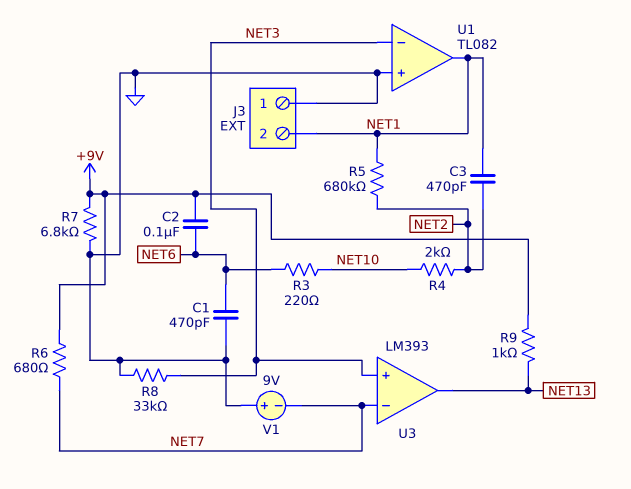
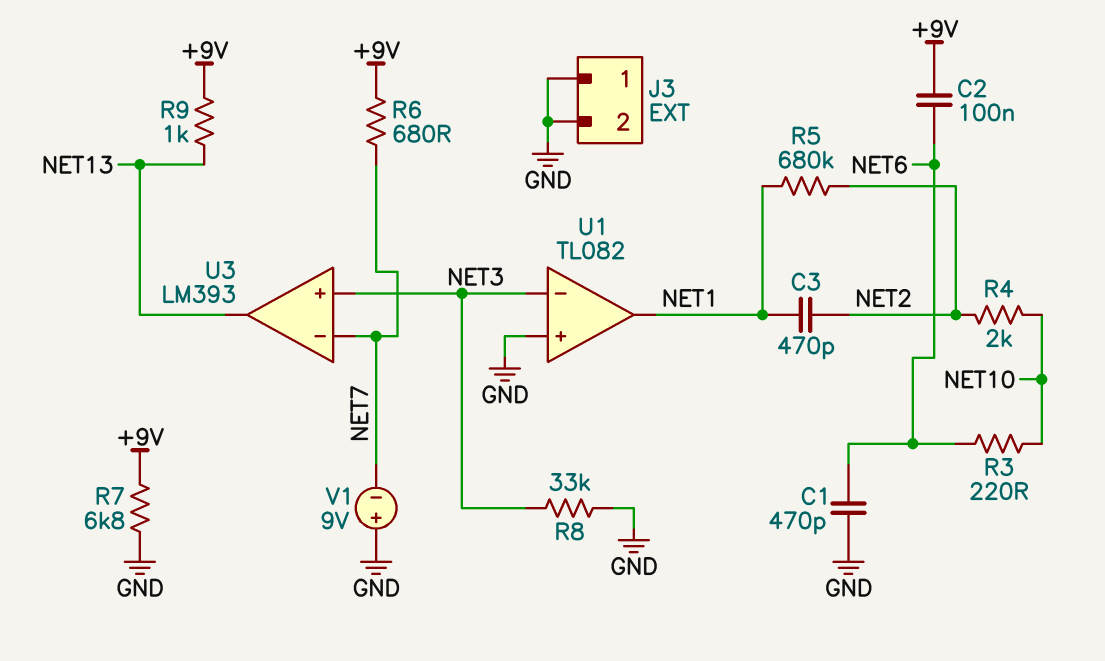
J3 pin 2: NET1 -> GND

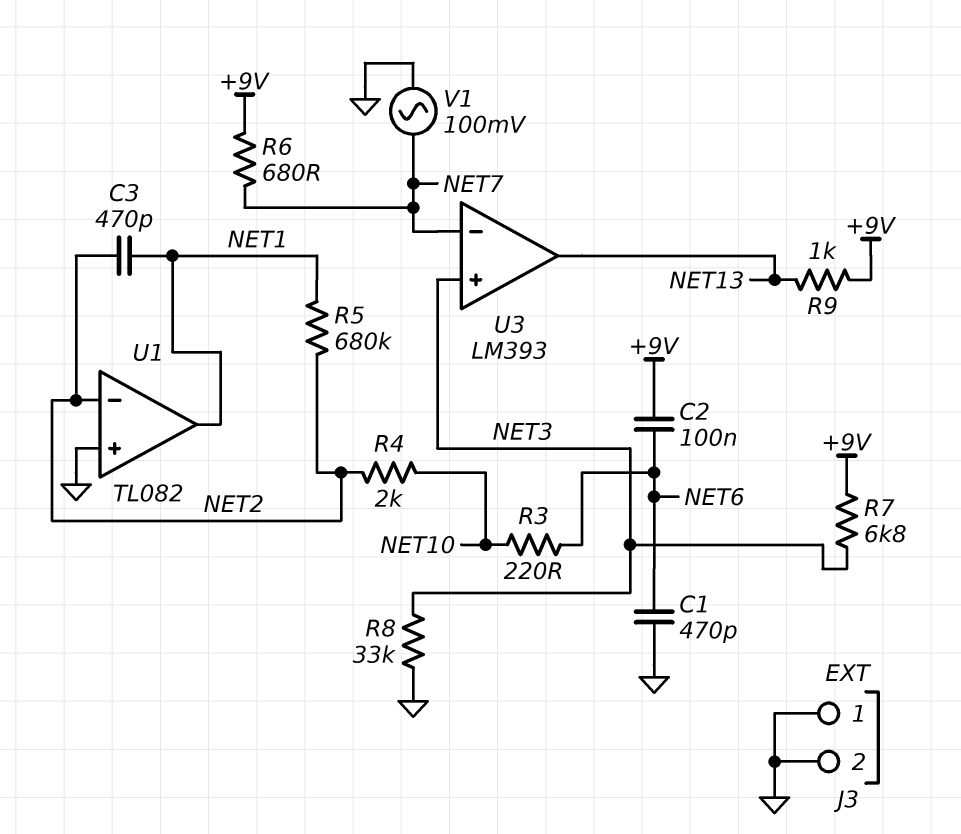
R7: 6.8k (+9V, GND) -> 6.8k (+9V, NET3)
U1 pin in-: NET3 -> NET2
V1: 9V (plus GND, minus NET7) -> AC 100mV (GND, NET7)

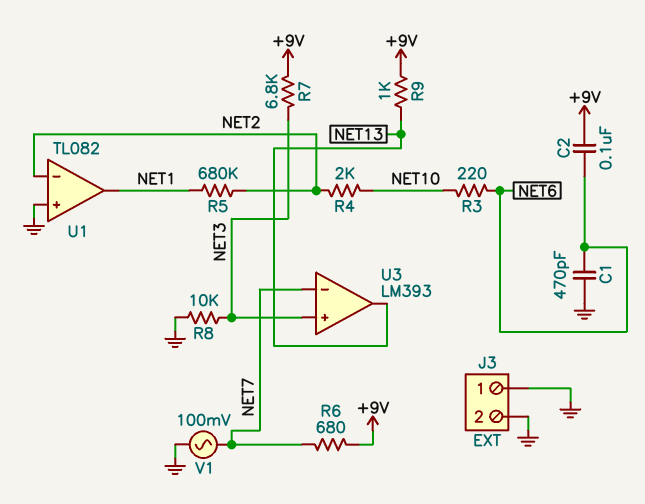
C3: 470pF (NET1, NET2) -> none
R8: 33k (GND, NET3) -> 10k (GND, NET3)

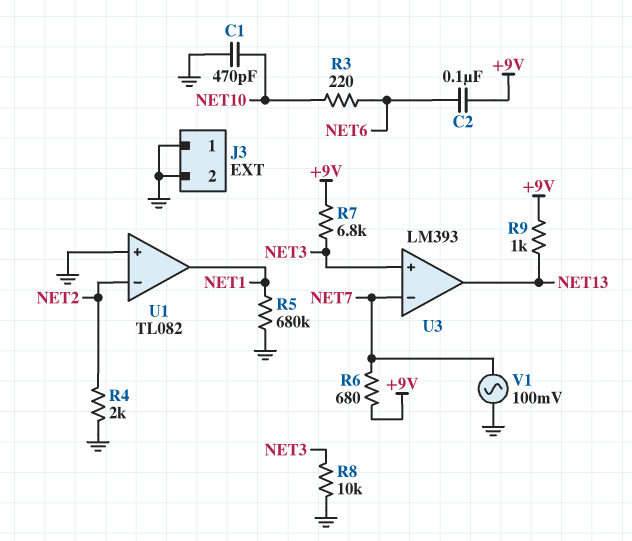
C1: 470pF (GND, NET6) -> 470pF (GND, NET10)
R4: 2k (NET2, NET10) -> 2k (GND, NET2)
R5: 680k (NET1, NET2) -> 680k (GND, NET1)

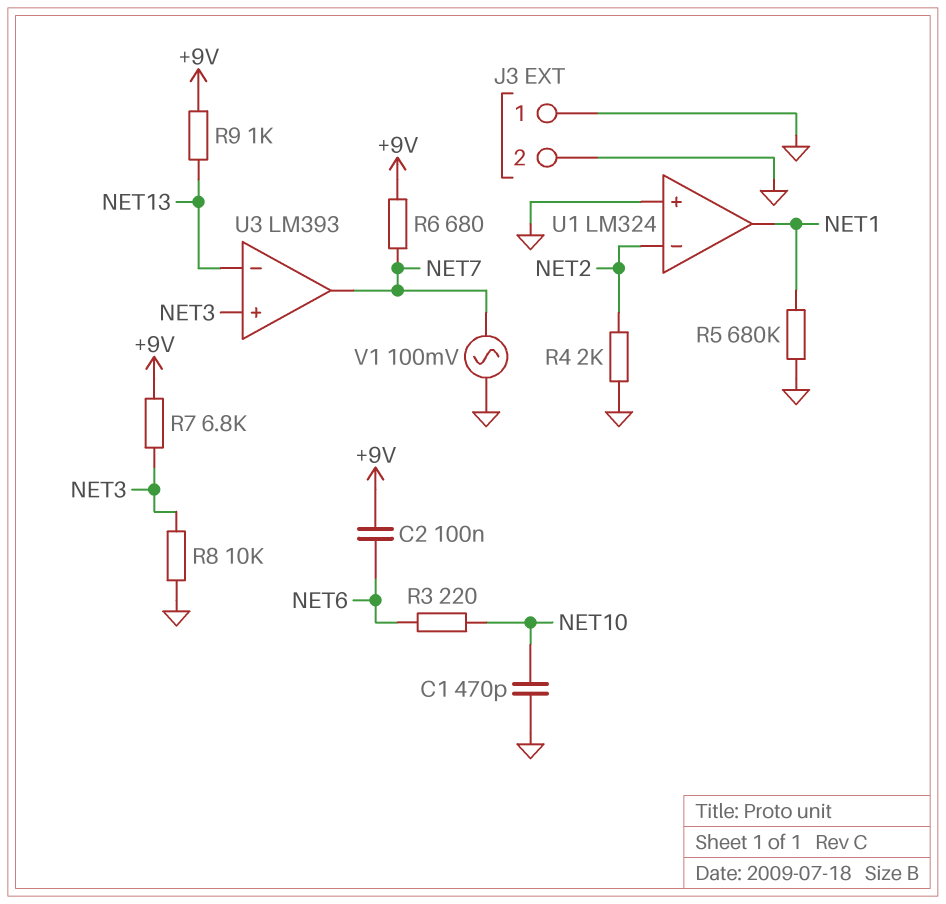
U1: TL082 -> LM324
U3 pin in-: NET7 -> NET13
U3 pin out: NET13 -> NET7

